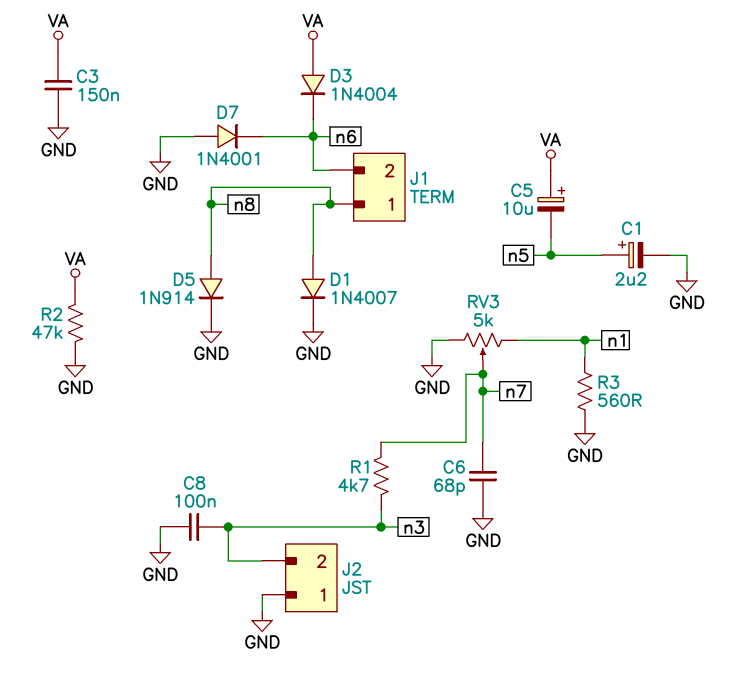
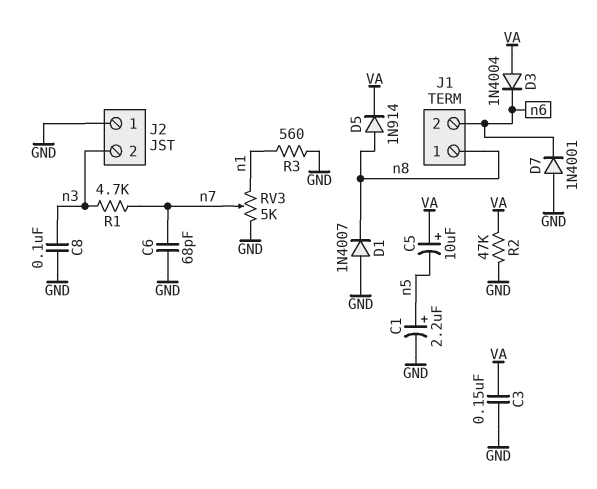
D1: diode 1N4007 (A n8, K GND) -> diode 1N4007 (A GND, K n8)
D5: diode 1N914 (A n8, K GND) -> diode 1N914 (A n8, K VA)

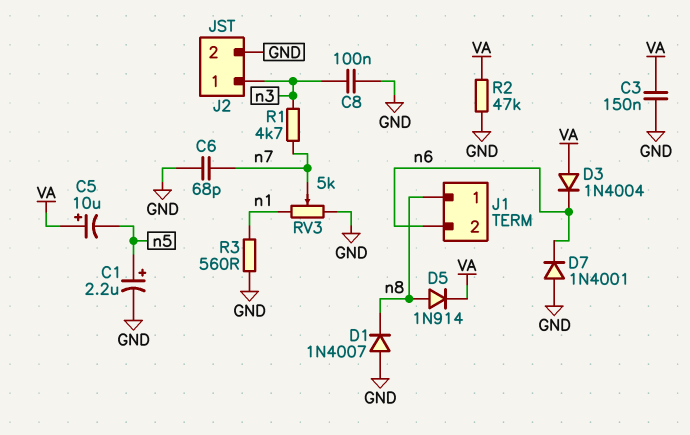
J2 pin 1: GND -> n3
J2 pin 2: n3 -> GND

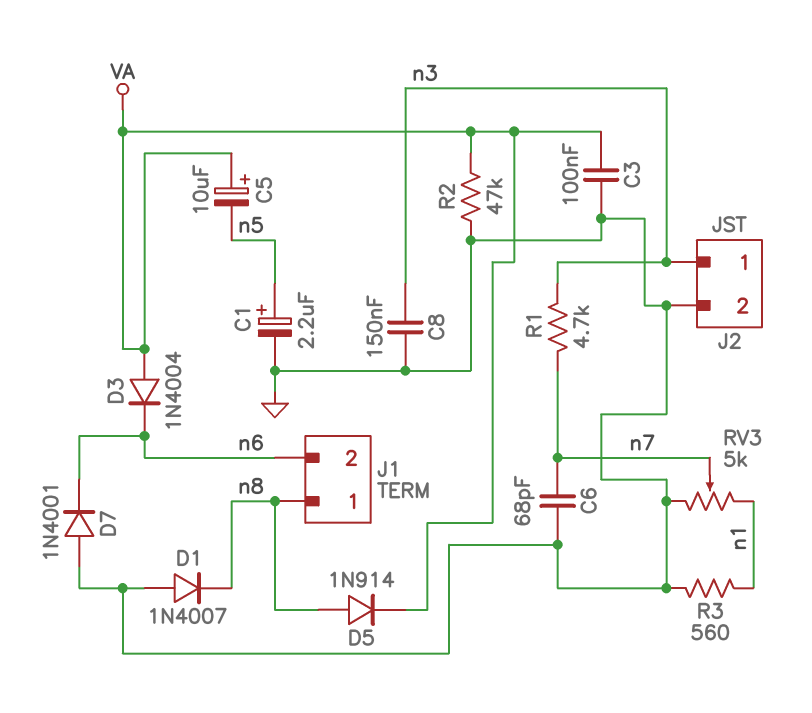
C3: 150nF (GND, VA) -> 100nF (GND, VA)
C8: 100nF (GND, n3) -> 150nF (GND, n3)

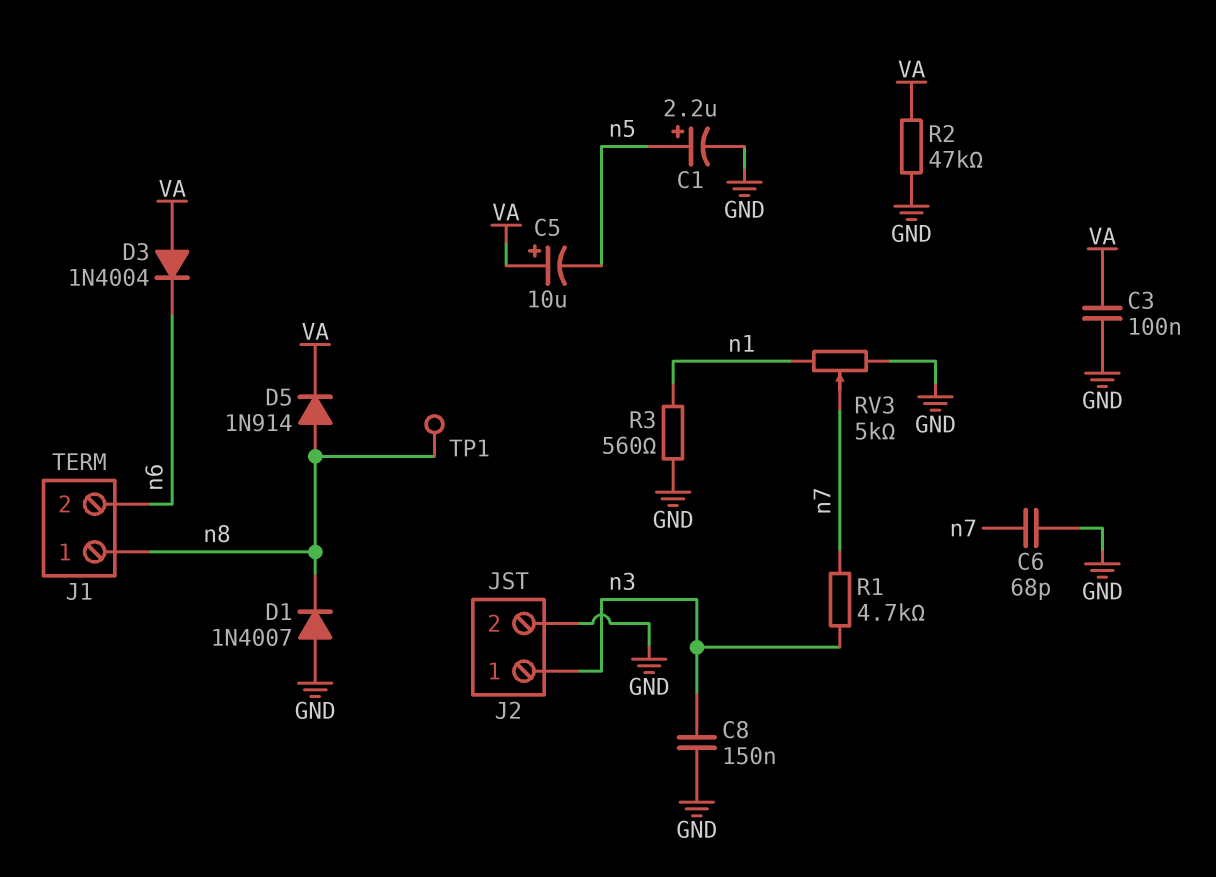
D7: diode 1N4001 (A GND, K n6) -> none
TP1: none -> test point (n8)

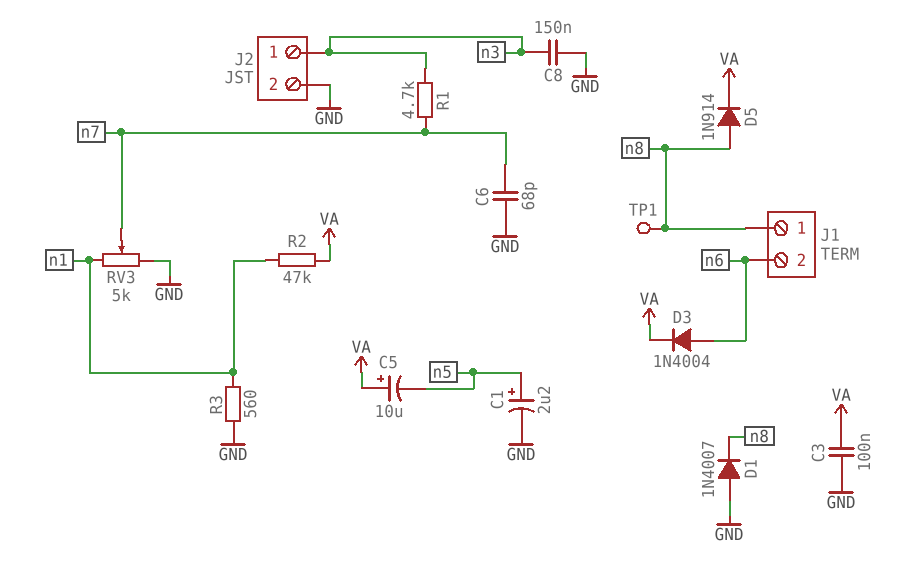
D3: diode 1N4004 (A VA, K n6) -> diode 1N4004 (A n6, K VA)
R2: 47k (GND, VA) -> 47k (VA, n1)

